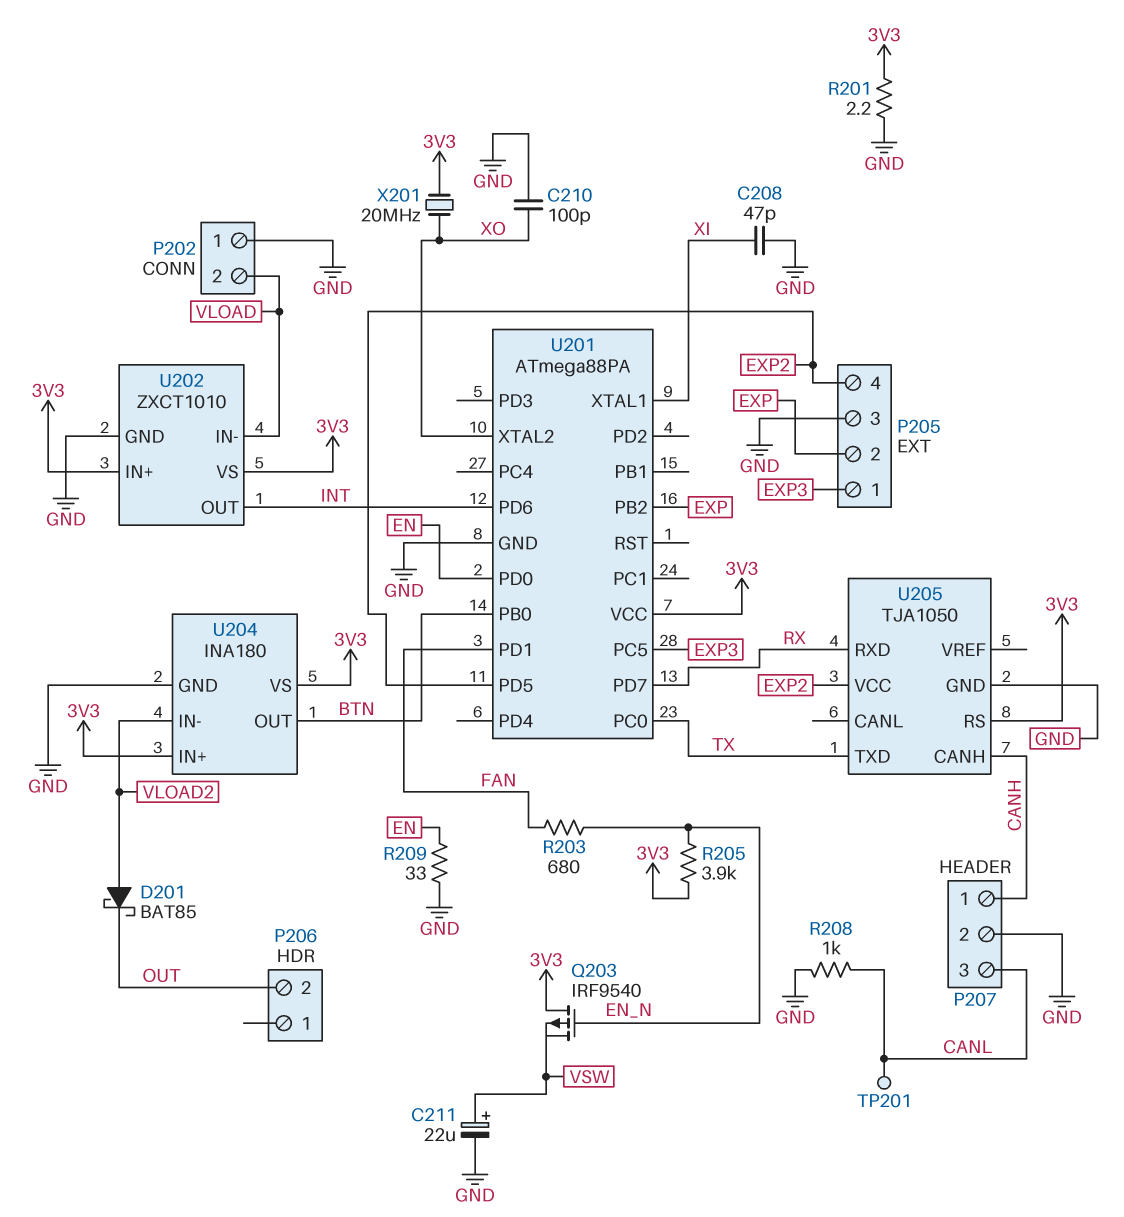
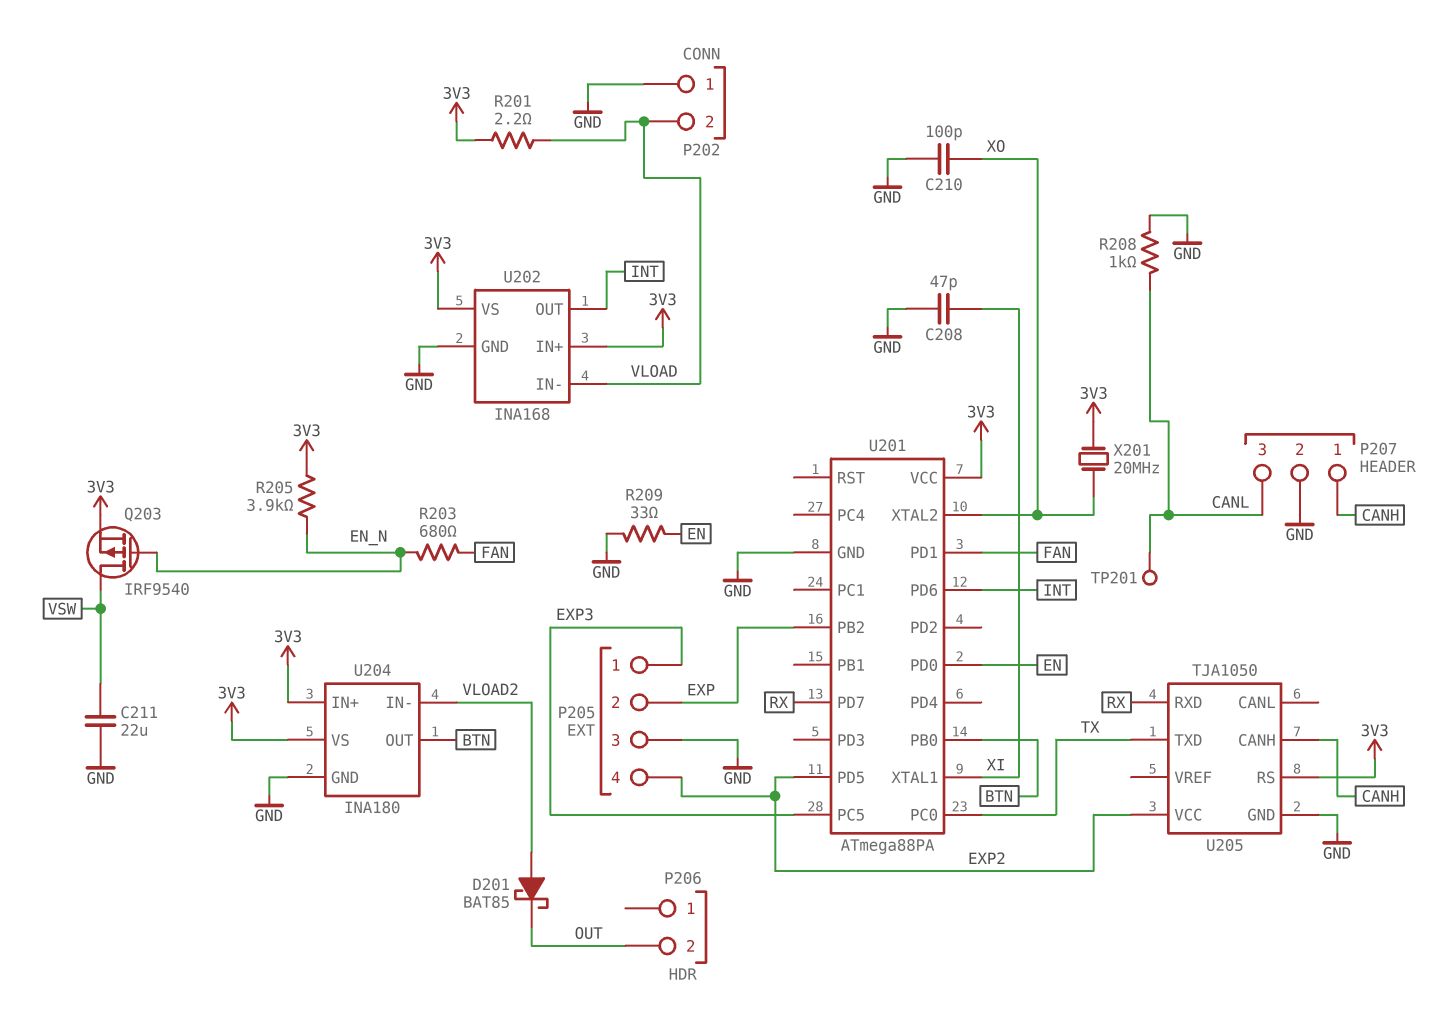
C211: 22uF (plus VSW, minus GND) -> 22uF (GND, VSW)
Q203: PMOS IRF9540 (G EN_N, D 3V3, S VSW) -> PMOS IRF9540 (G EN_N, D VSW, S 3V3)
R201: 2.2 (3V3, GND) -> 2.2 (3V3, VLOAD)
U202: ZXCT1010 -> INA168

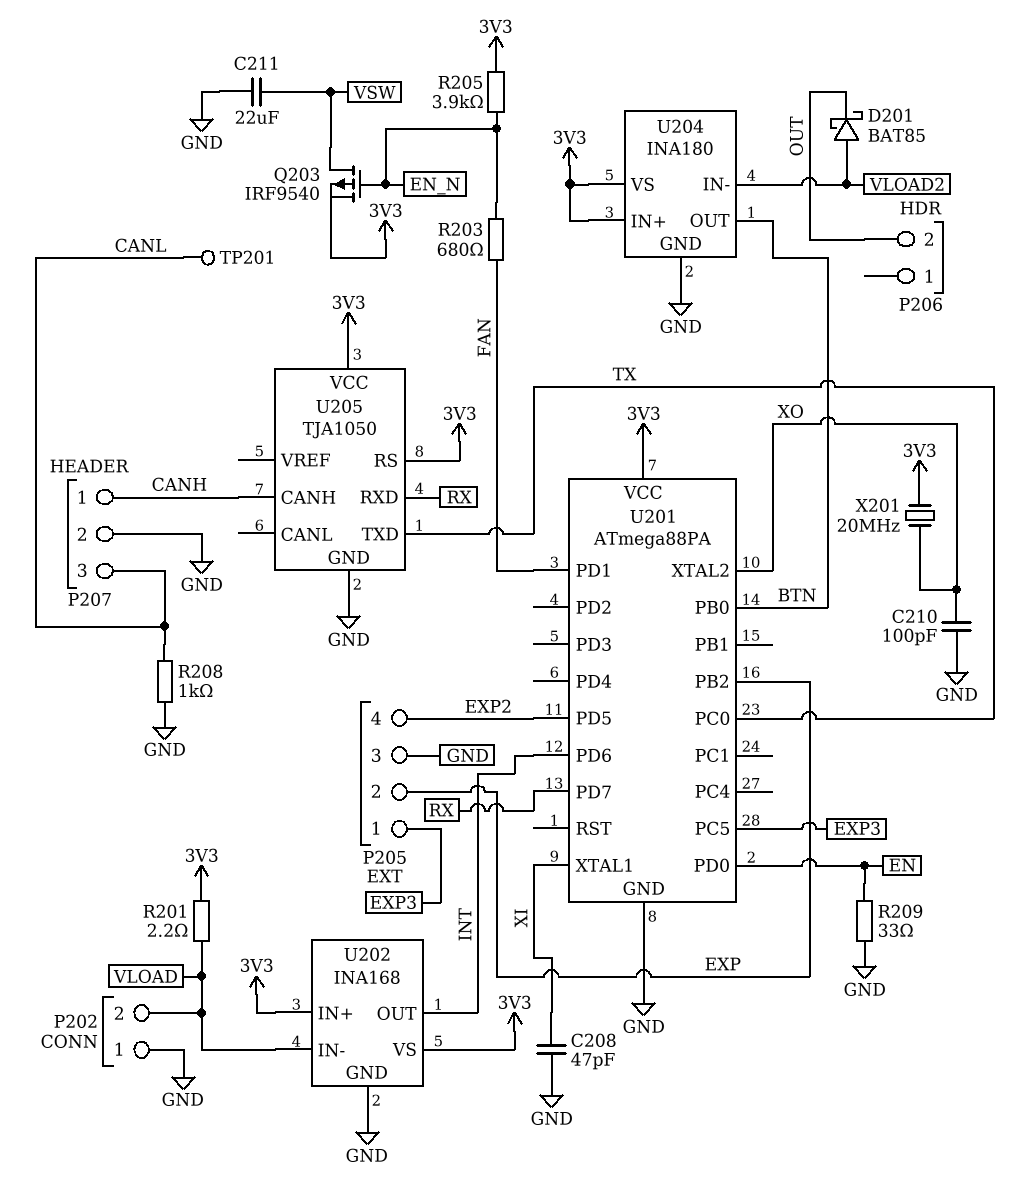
U205 pin VCC: EXP2 -> 3V3

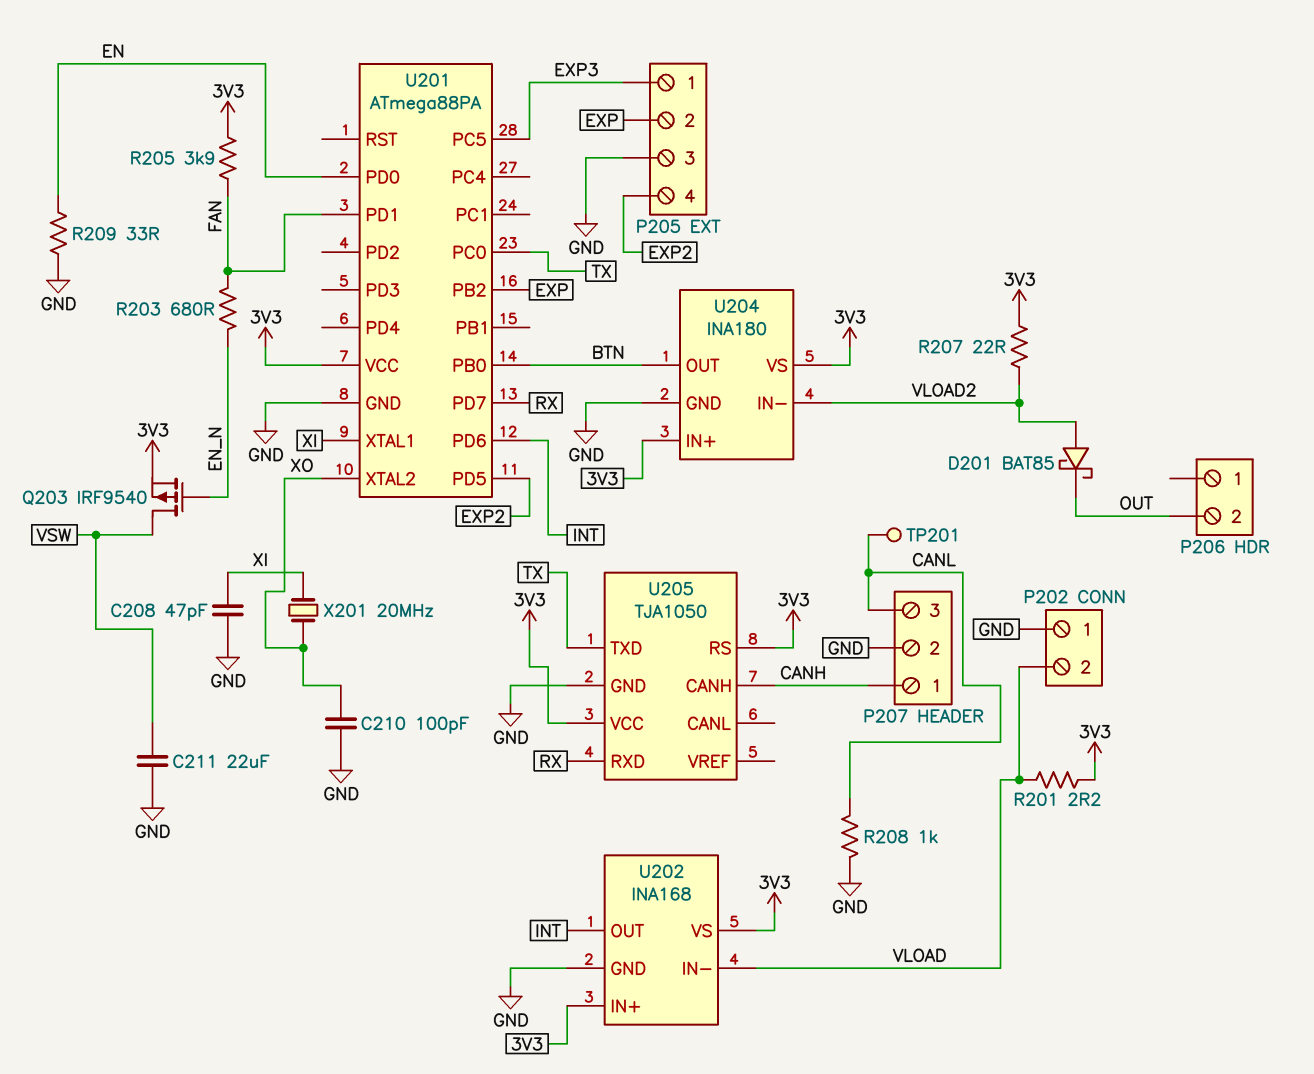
R205: 3.9k (3V3, EN_N) -> 3.9k (3V3, FAN)
R207: none -> 22 (3V3, VLOAD2)
X201: 20MHz (3V3, XO) -> 20MHz (XI, XO)

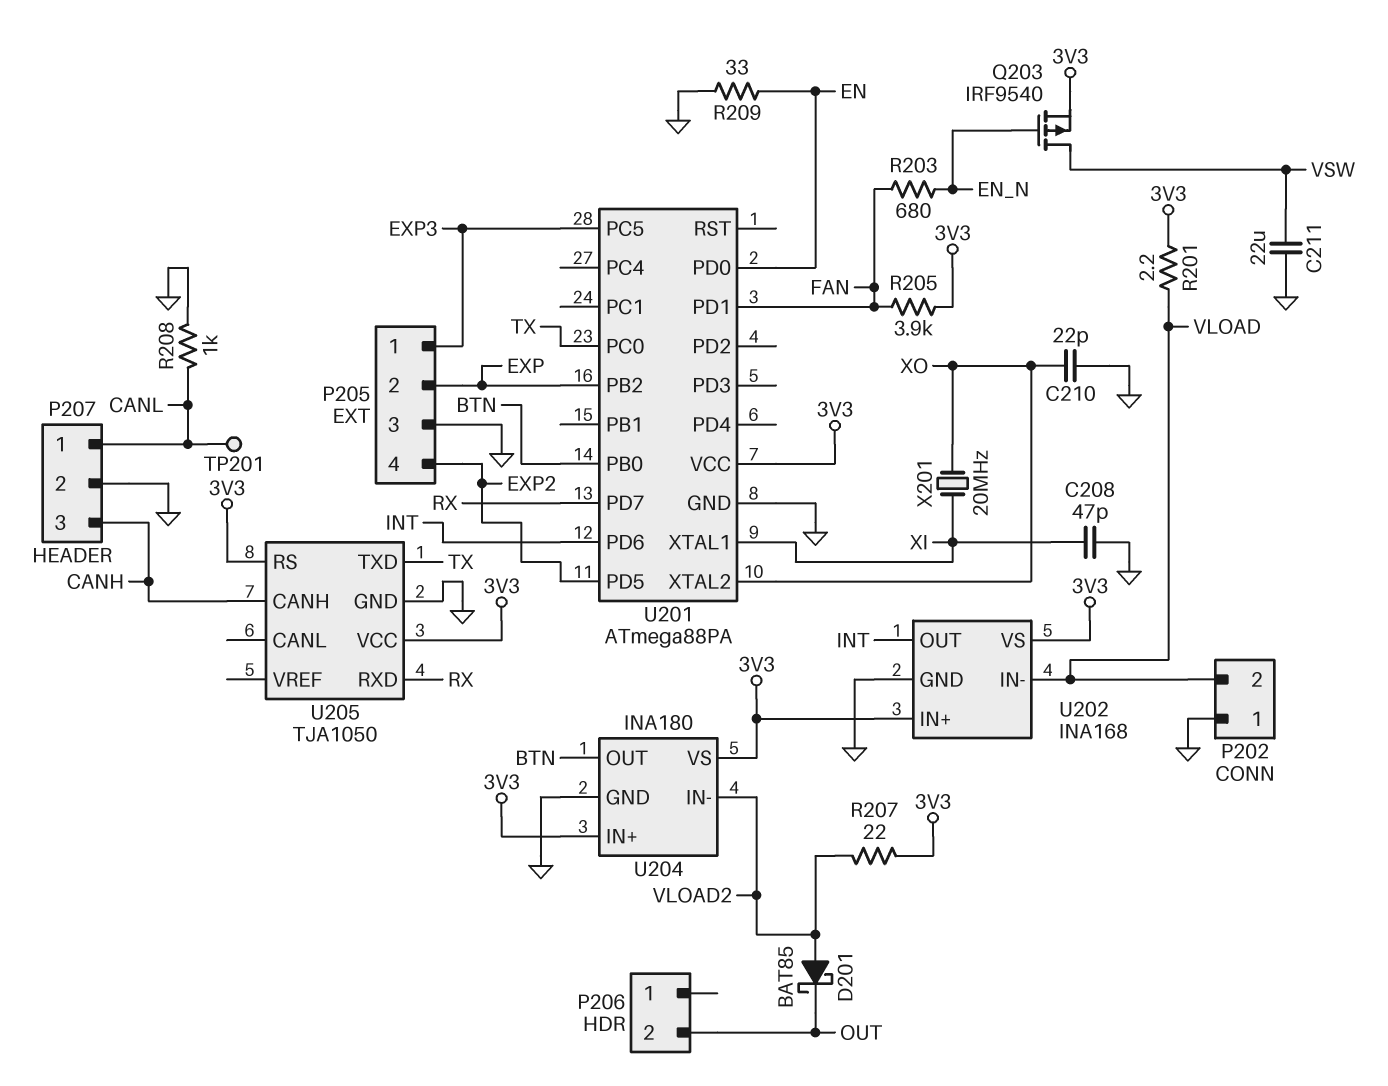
C210: 100pF (GND, XO) -> 22pF (GND, XO)
P207 pin 1: CANH -> CANL
P207 pin 3: CANL -> CANH

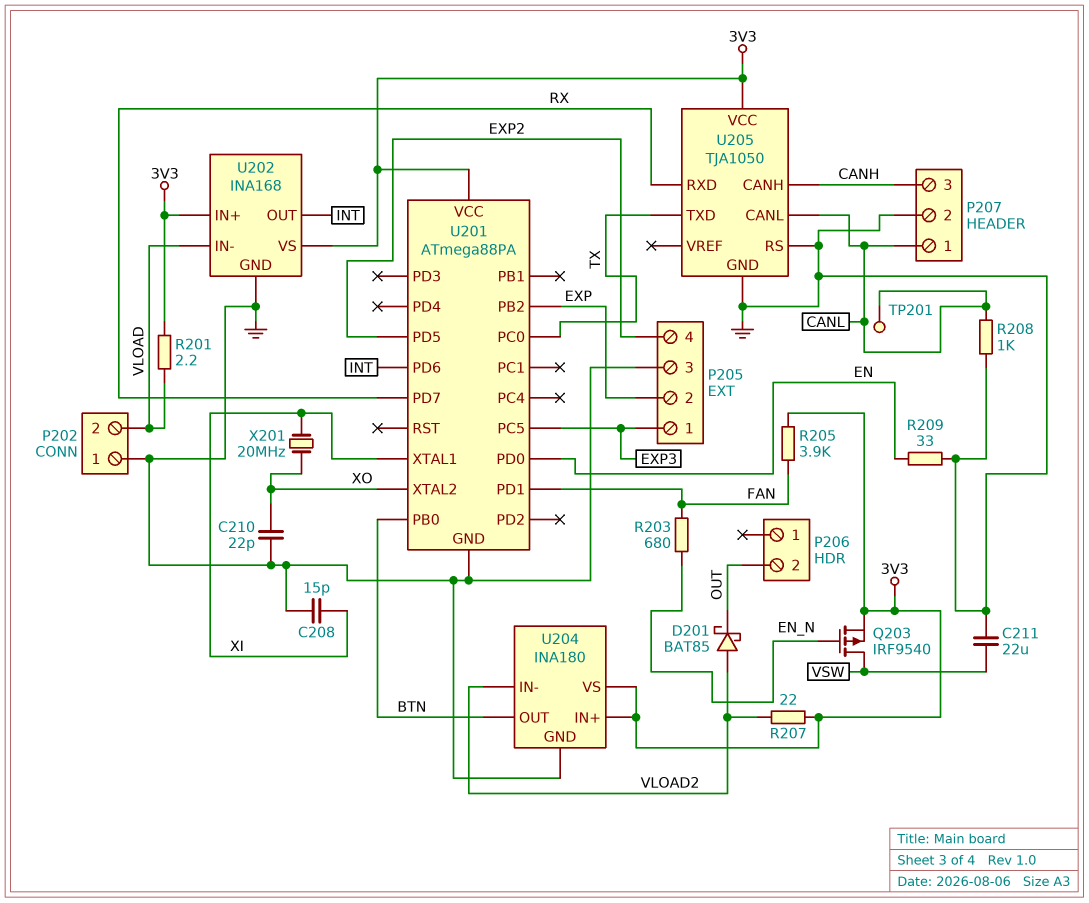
C208: 47pF (GND, XI) -> 15pF (GND, XI)
U205 pin CANL: none -> CANL
U205 pin RS: 3V3 -> GND

